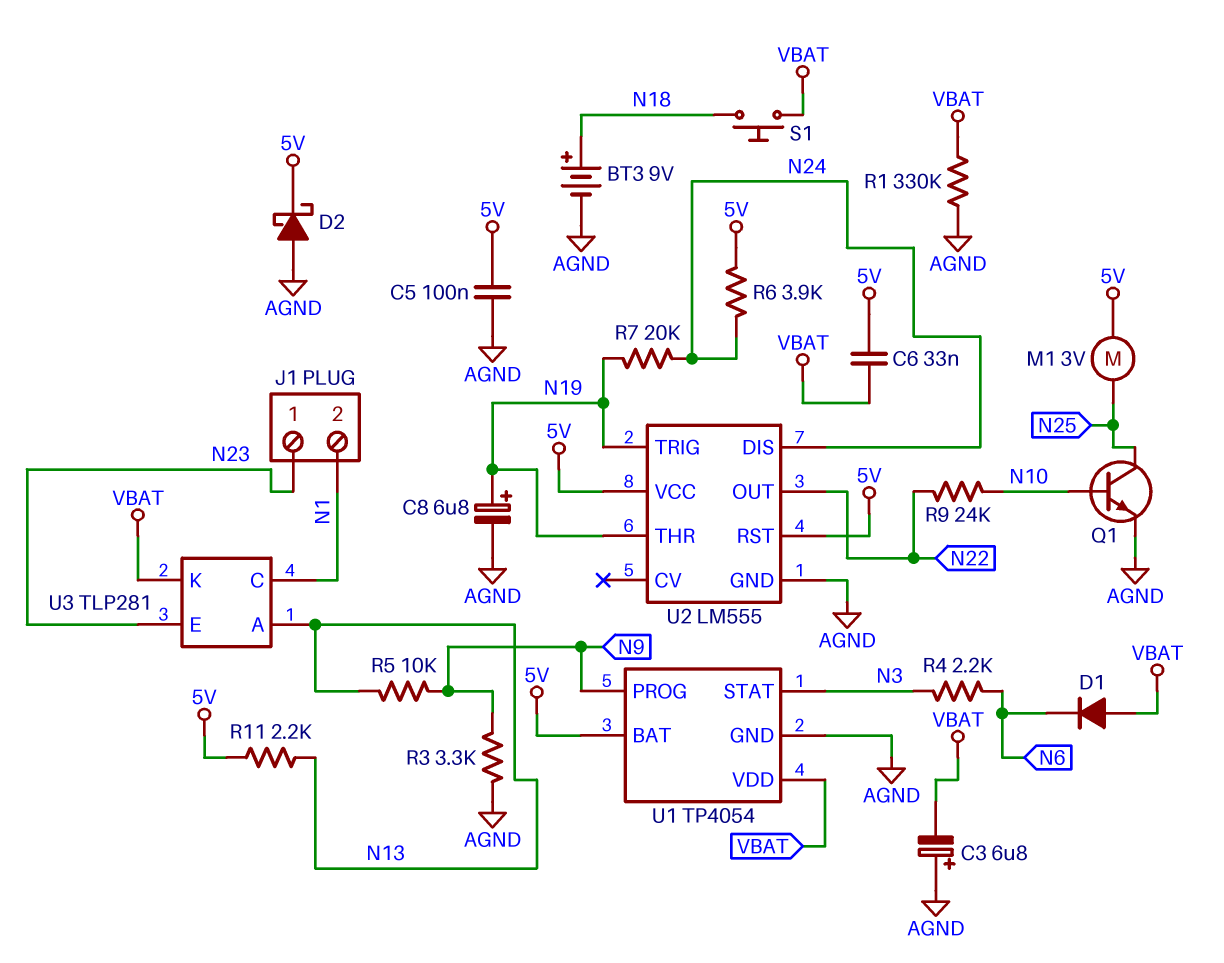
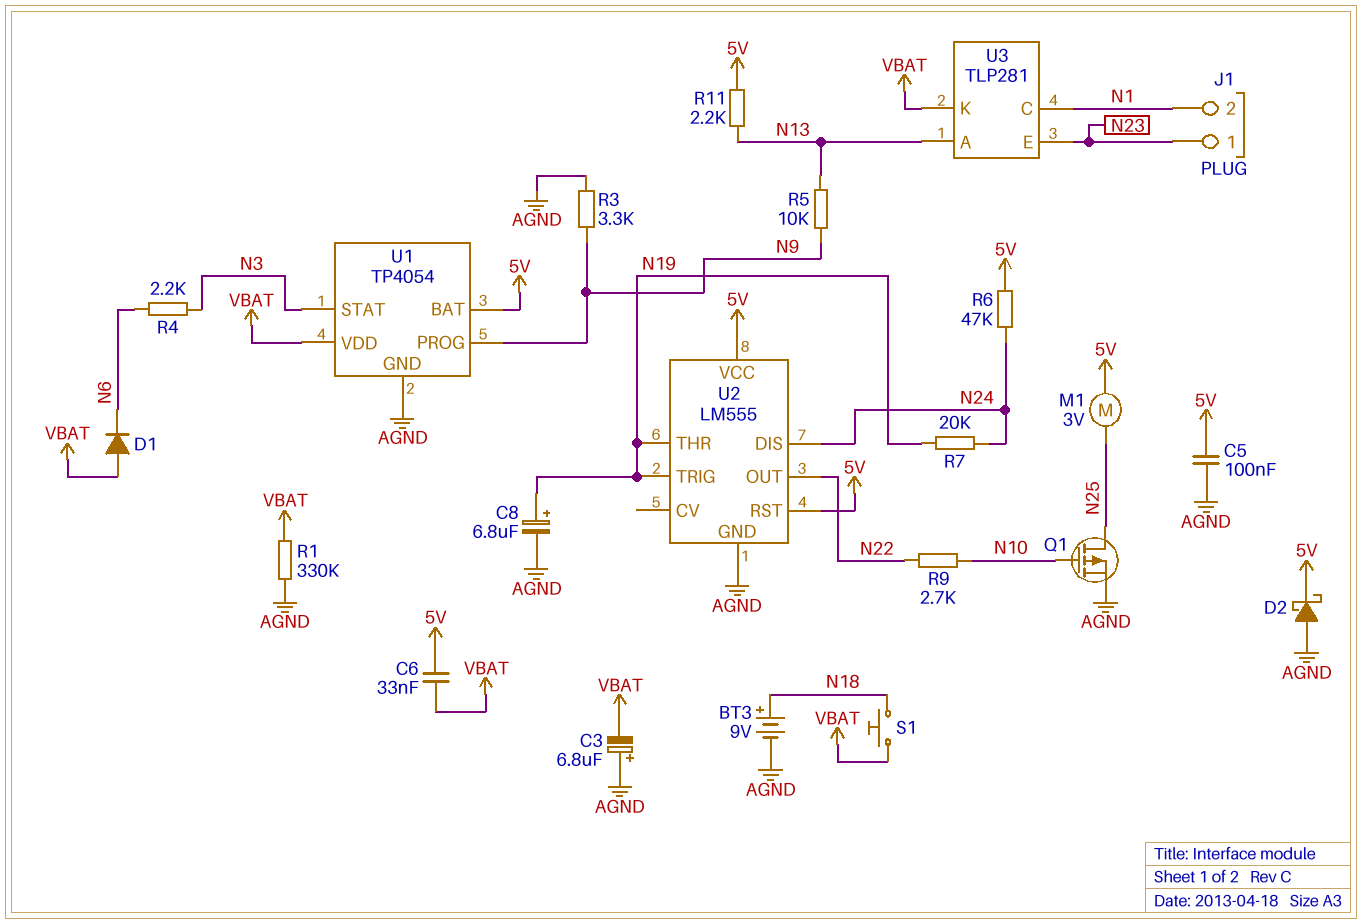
Q1: NPN (B N10, C N25, E AGND) -> PMOS (G N10, D N25, S AGND)
R6: 3.9k (5V, N24) -> 47k (5V, N24)
R9: 24k (N10, N22) -> 2.7k (N10, N22)

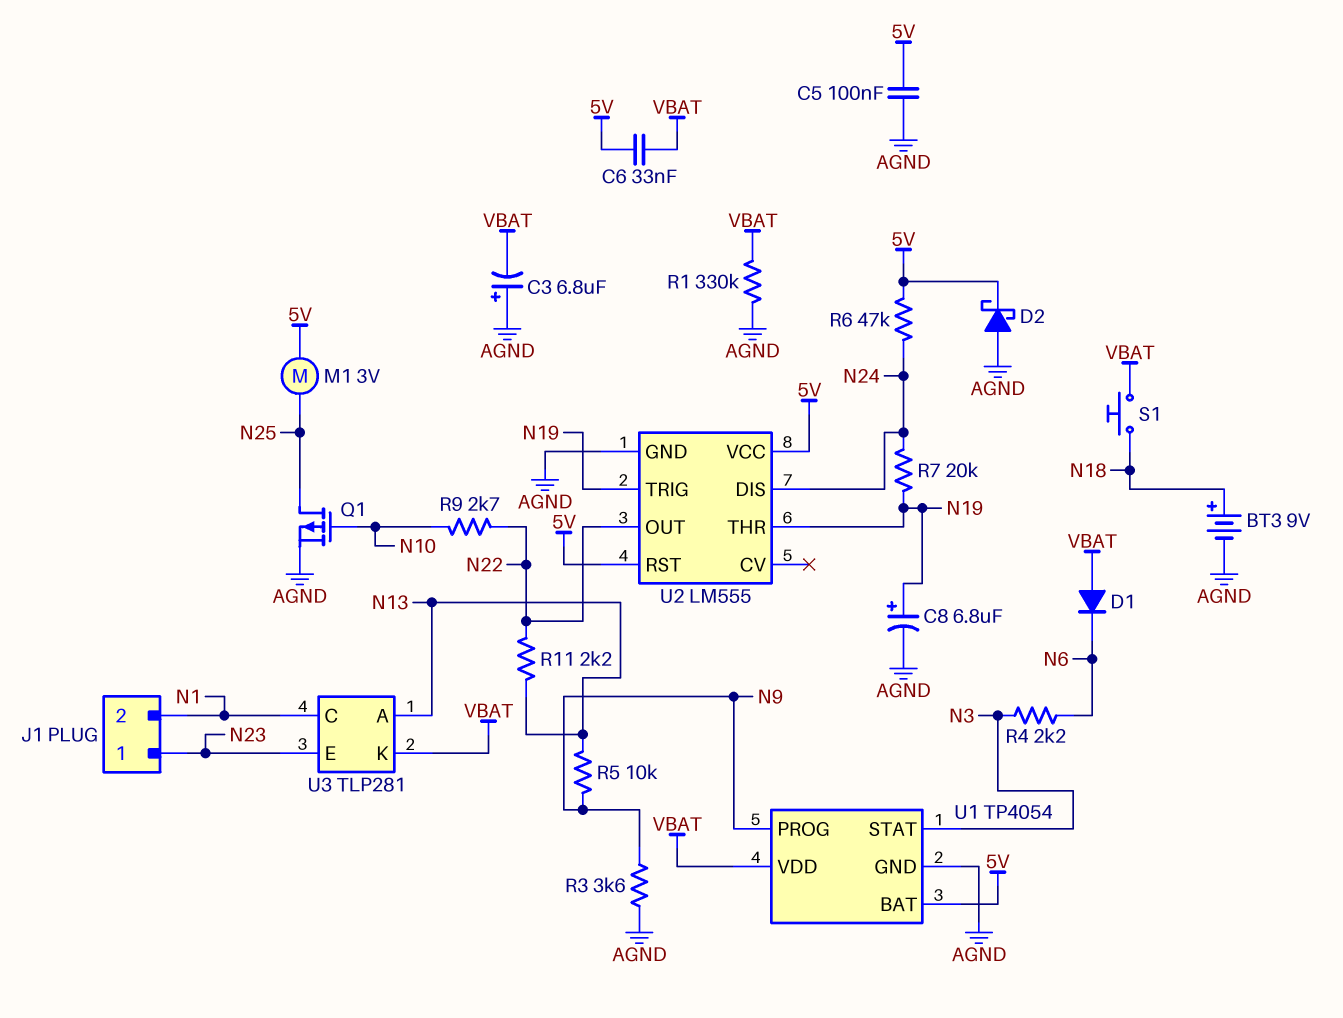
R3: 3.3k (AGND, N9) -> 3.6k (AGND, N9)
R11: 2.2k (5V, N13) -> 2.2k (N13, N22)

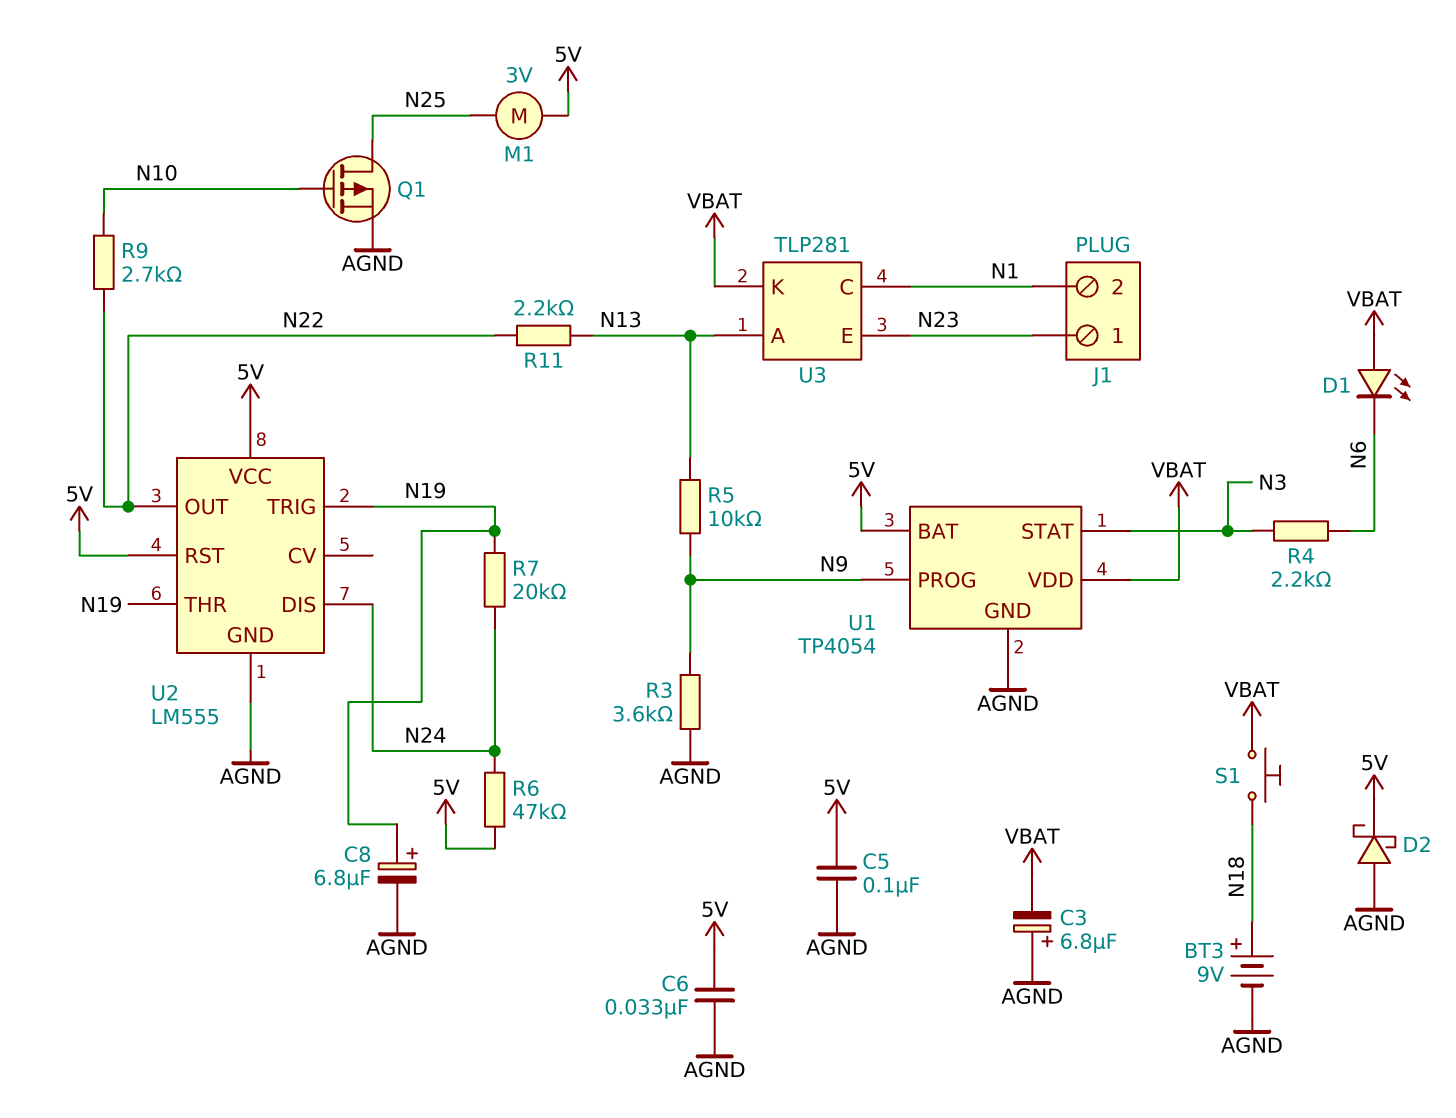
C6: 33nF (5V, VBAT) -> 33nF (5V, AGND)
D1: diode (A VBAT, K N6) -> LED (A VBAT, K N6)
R1: 330k (AGND, VBAT) -> none

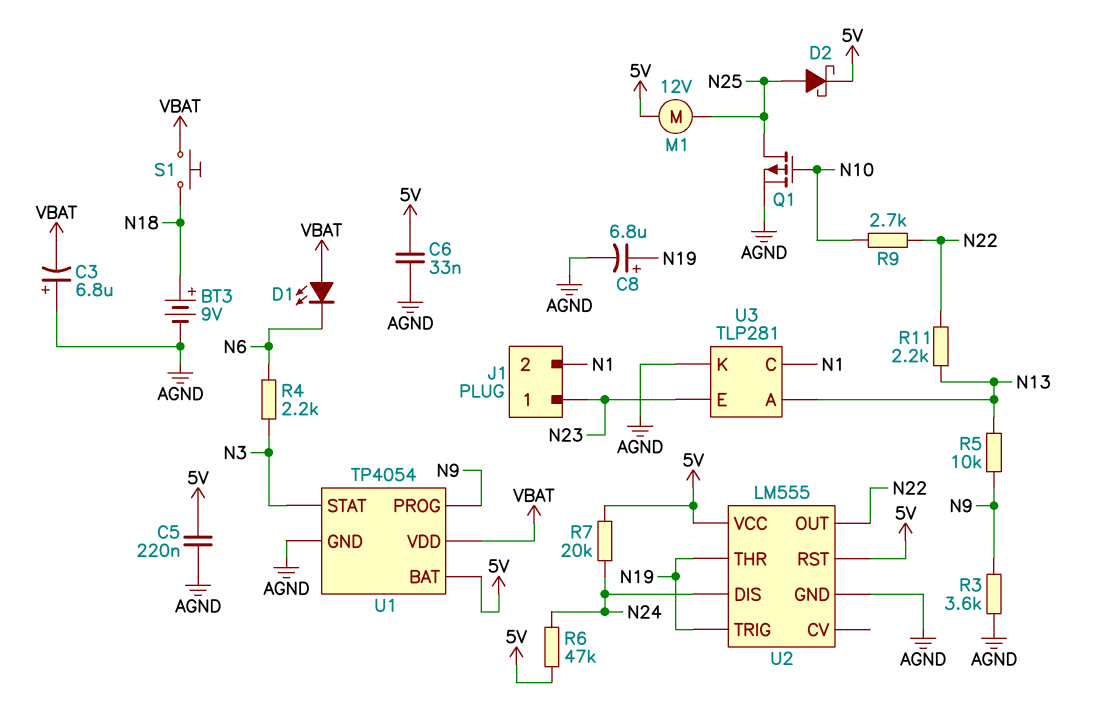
C5: 100nF (5V, AGND) -> 220nF (5V, AGND)
D2: schottky (A AGND, K 5V) -> schottky (A N25, K 5V)
M1: motor 3V (5V, N25) -> motor 12V (5V, N25)
R7: 20k (N19, N24) -> 20k (5V, N24)
U3 pin K: VBAT -> AGND

